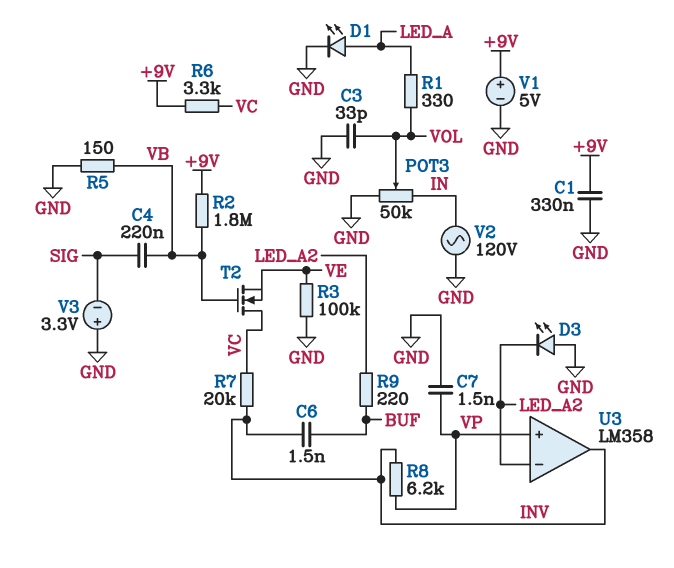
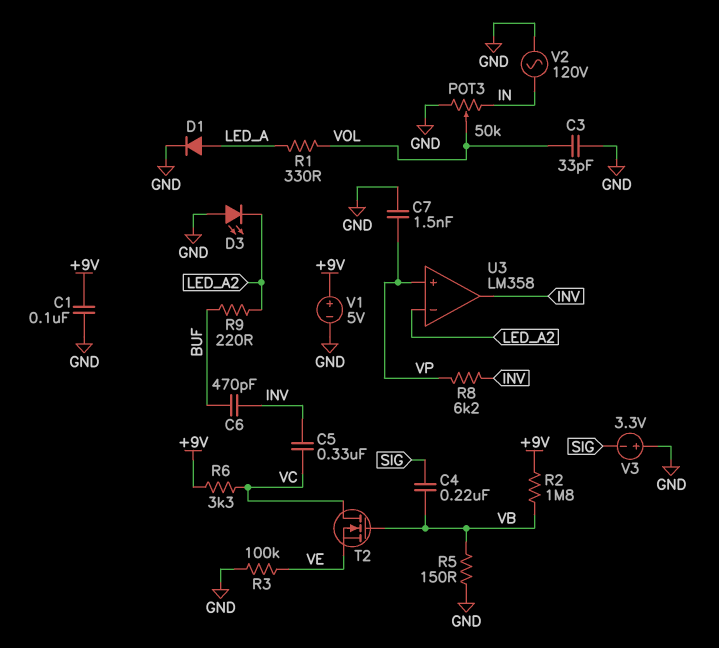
C1: 330nF (+9V, GND) -> 100nF (+9V, GND)
C5: none -> 330nF (INV, VC)
C6: 1.5nF (BUF, INV) -> 470pF (BUF, INV)
D1: LED (A LED_A, K GND) -> diode (A LED_A, K GND)
R7: 20k (INV, VC) -> none

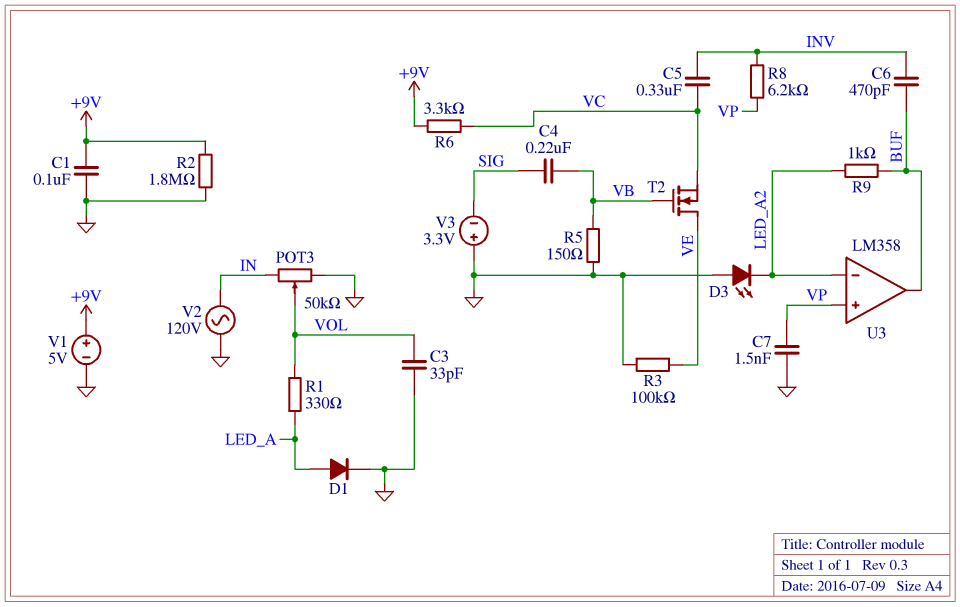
R2: 1.8M (+9V, VB) -> 1.8M (+9V, GND)
R9: 220 (BUF, LED_A2) -> 1k (BUF, LED_A2)
T2: NMOS (G VB, D VC, S VE) -> NMOS (G VB, D VE, S VC)
U3 pin out: INV -> BUF

